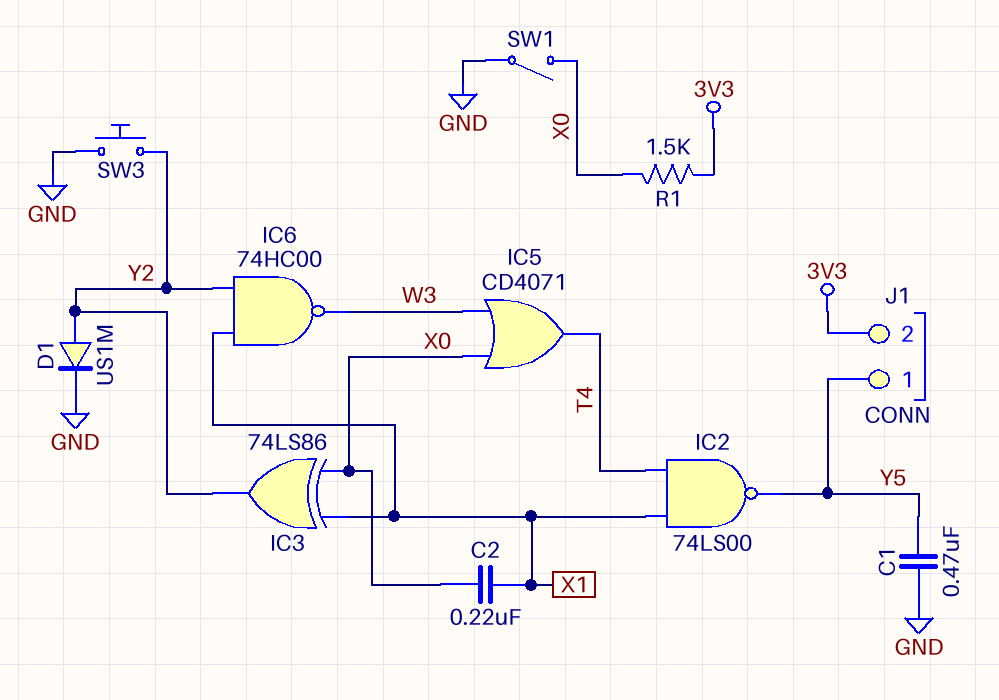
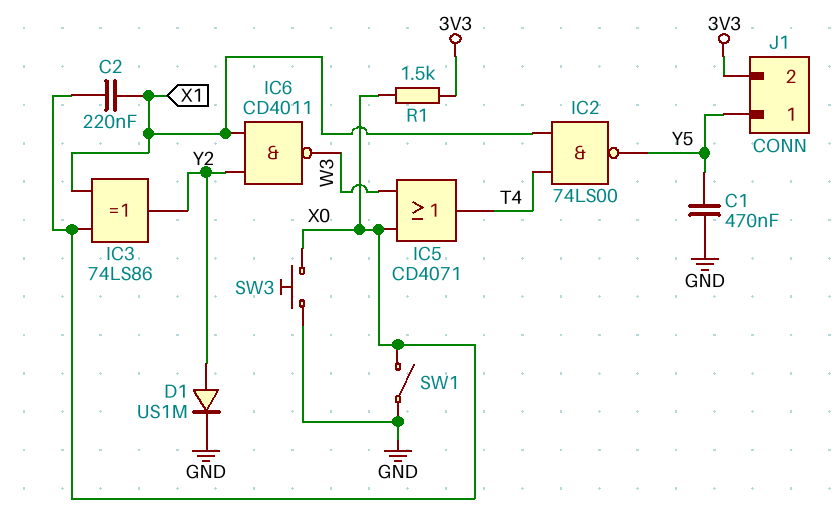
IC6: NAND 74HC00 (in X1, in Y2, out W3) -> NAND CD4011 (in X1, in Y2, out W3)
SW3: button (GND, Y2) -> button (GND, X0)

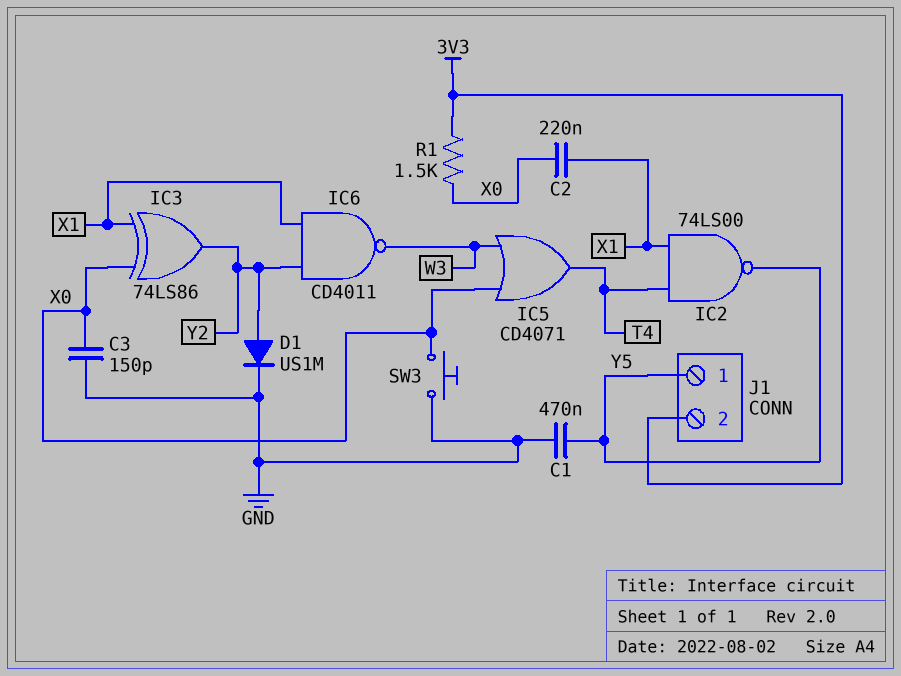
C3: none -> 150pF (GND, X0)
SW1: switch (GND, X0) -> none

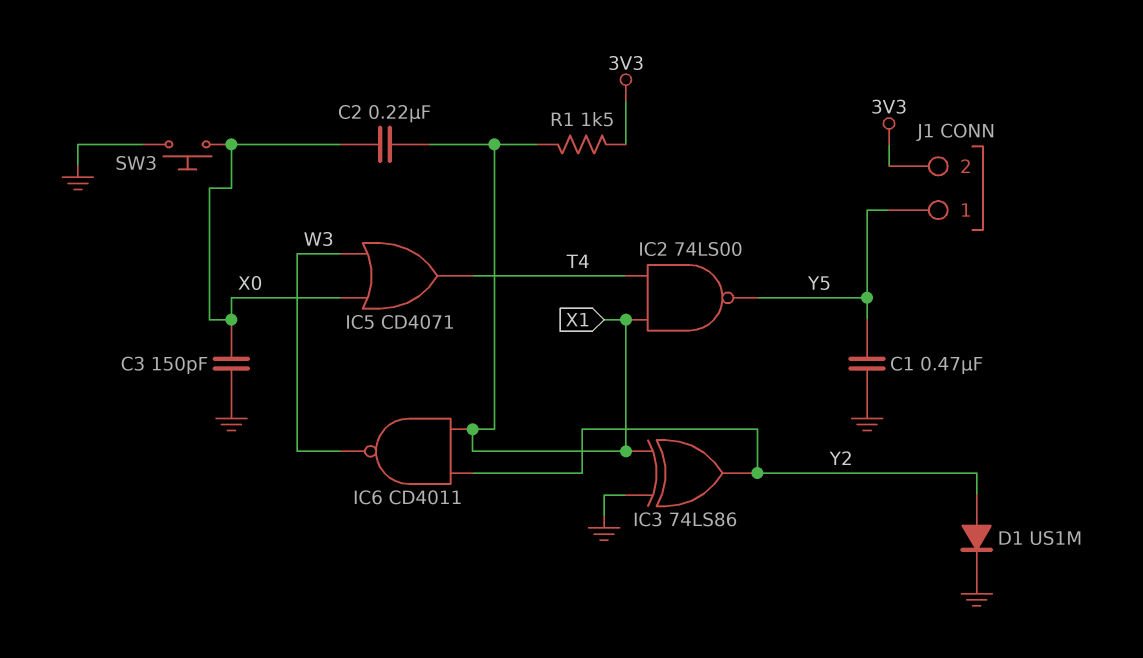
IC3: XOR 74LS86 (in X0, in X1, out Y2) -> XOR 74LS86 (in GND, in X1, out Y2)
R1: 1.5k (3V3, X0) -> 1.5k (3V3, X1)

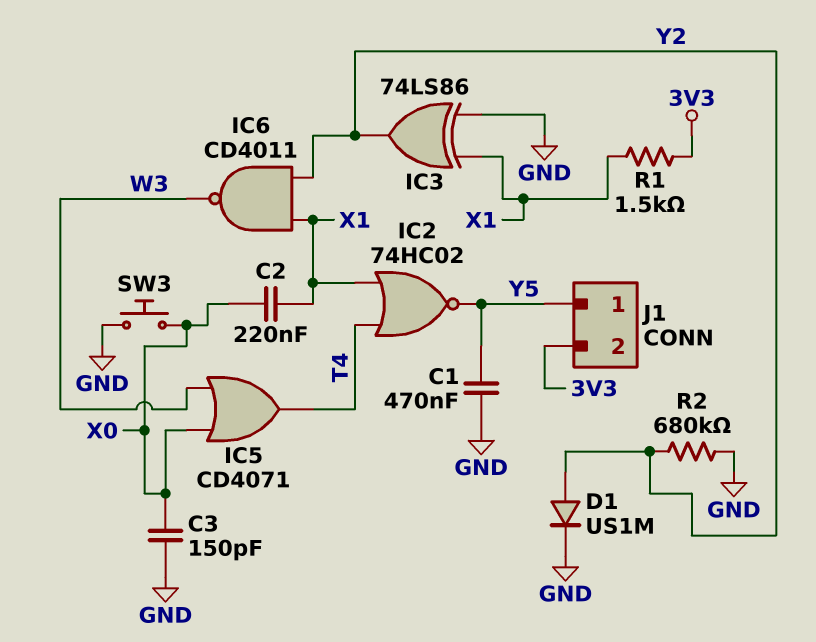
IC2: NAND 74LS00 (in T4, in X1, out Y5) -> NOR 74HC02 (in T4, in X1, out Y5)
R2: none -> 680k (GND, Y2)

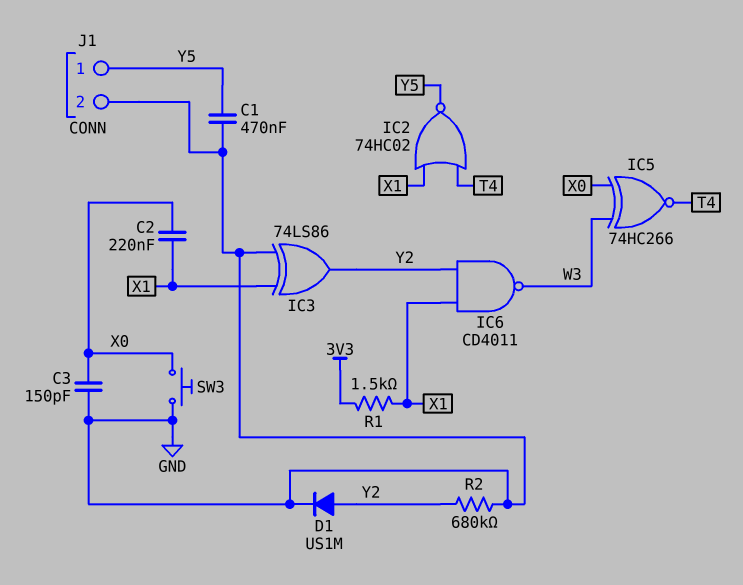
IC5: OR CD4071 (in W3, in X0, out T4) -> XNOR 74HC266 (in W3, in X0, out T4)
J1 pin 2: 3V3 -> GND

